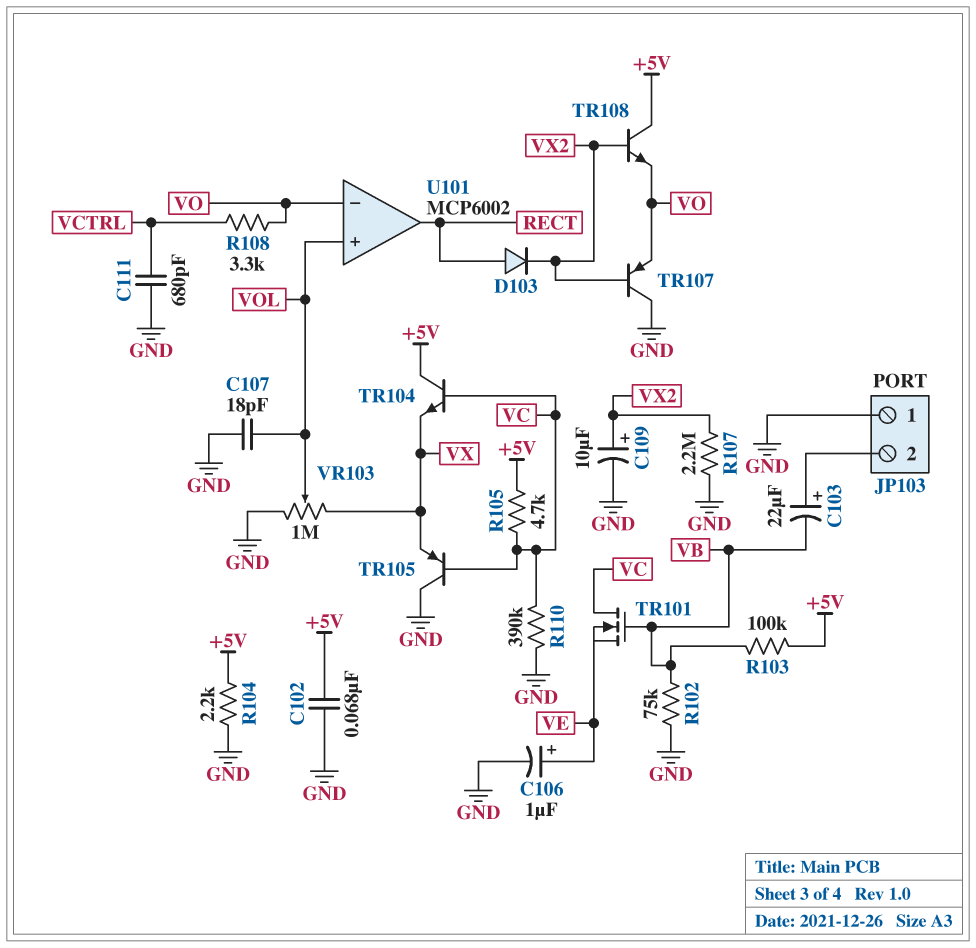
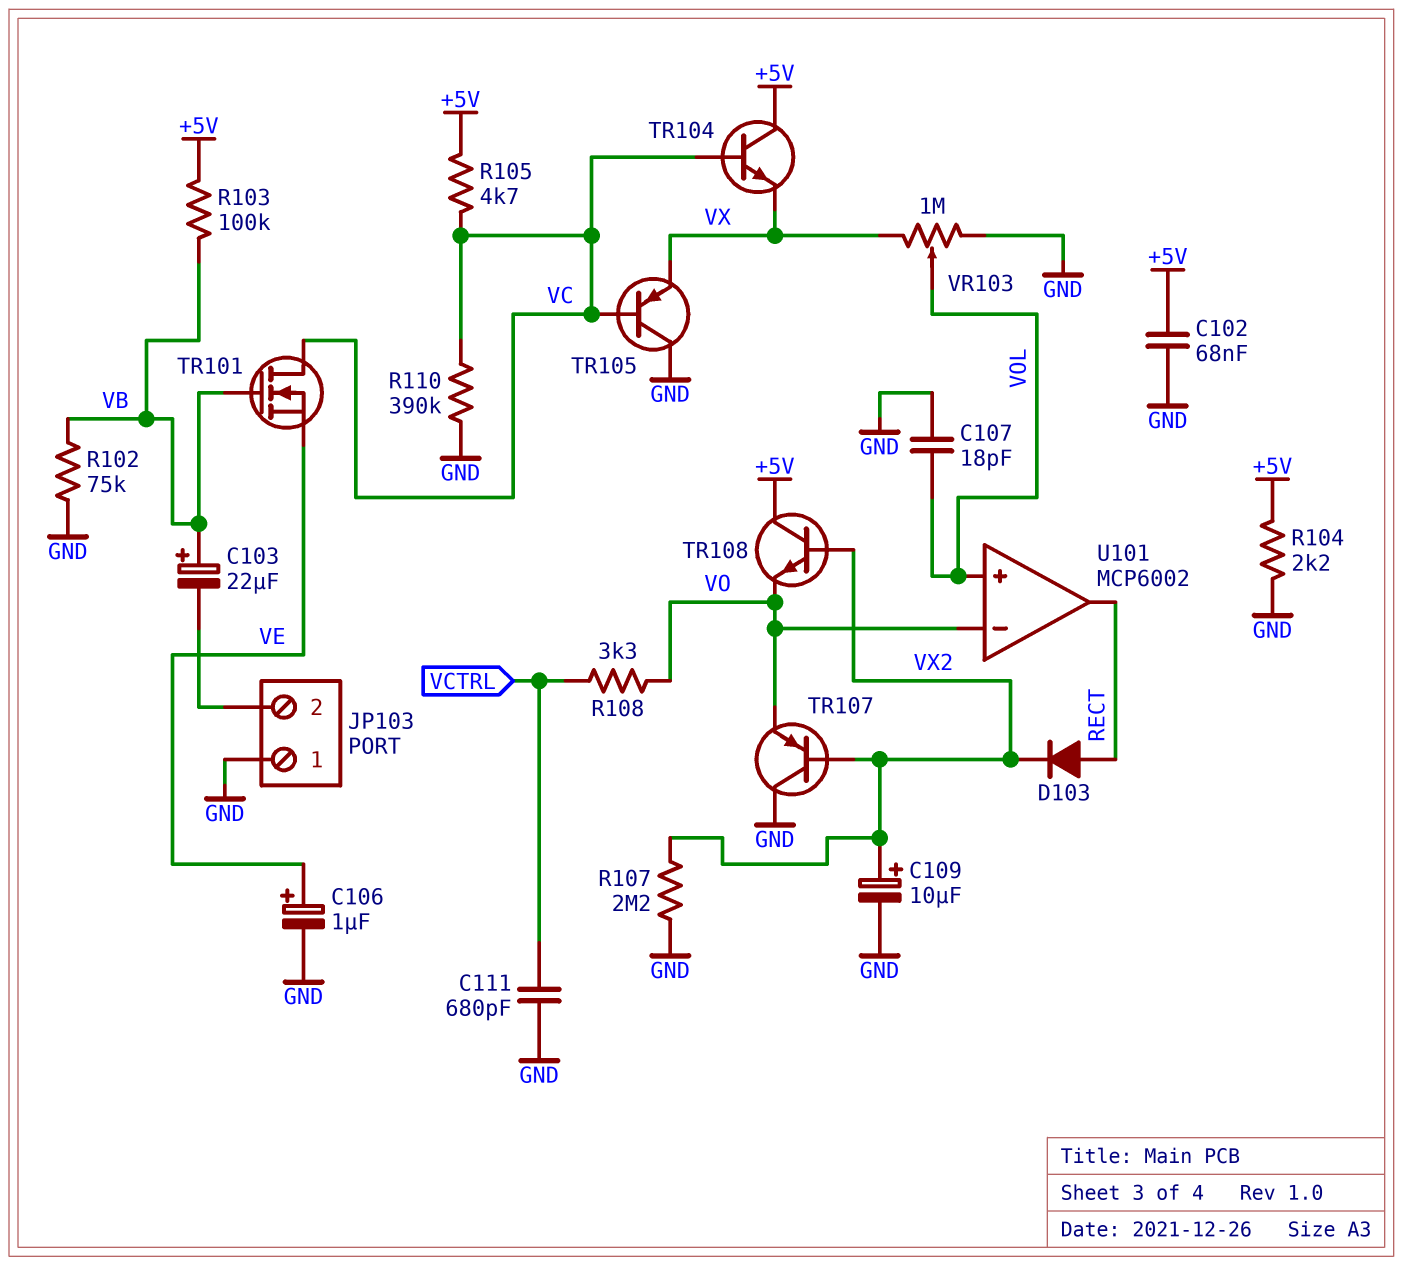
C103: 22uF (plus JP103/2, minus VB) -> 22uF (plus VB, minus JP103/2)

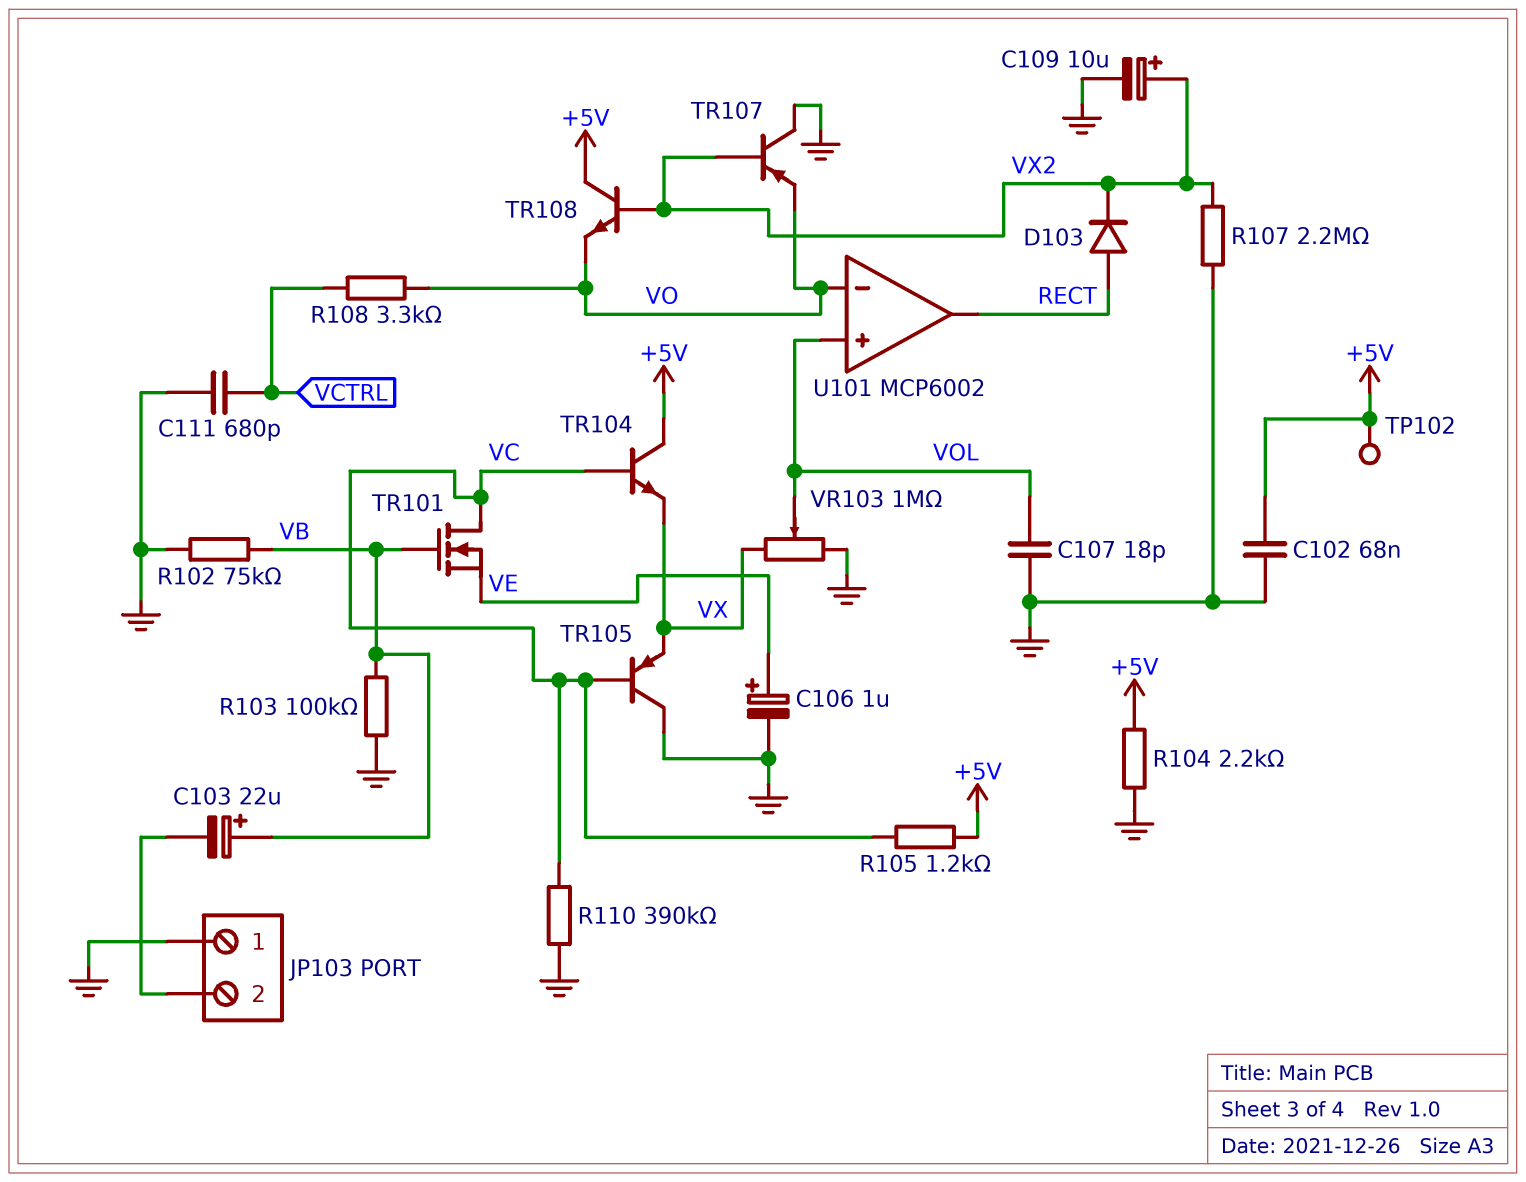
R103: 100k (+5V, VB) -> 100k (GND, VB)
R105: 4.7k (+5V, VC) -> 1.2k (+5V, VC)
TP102: none -> test point (+5V)

